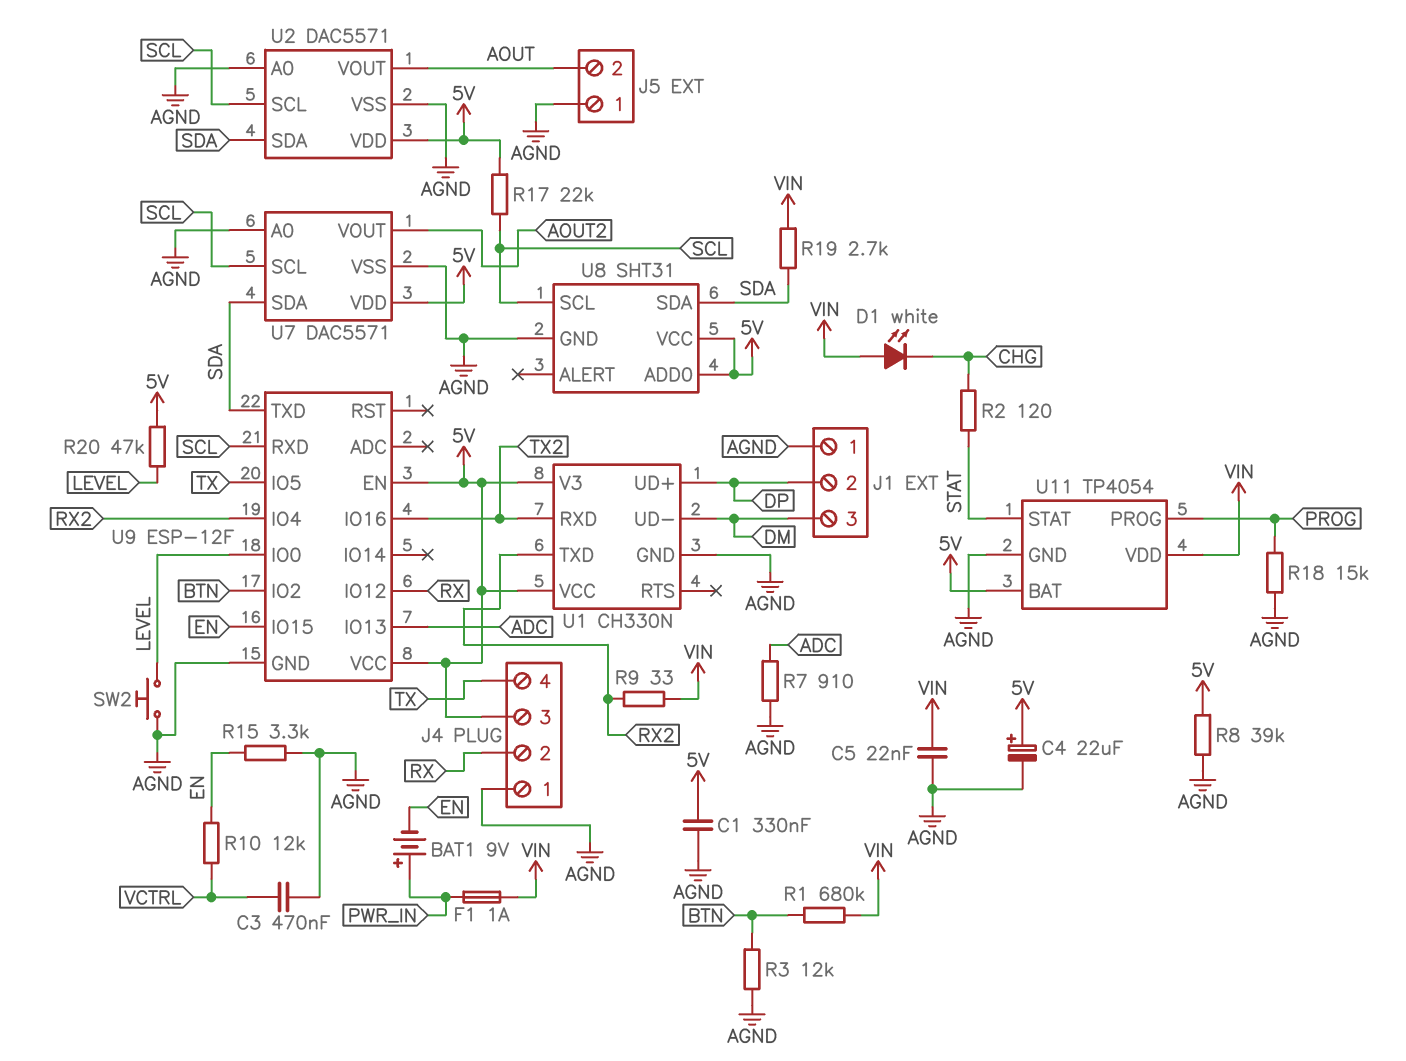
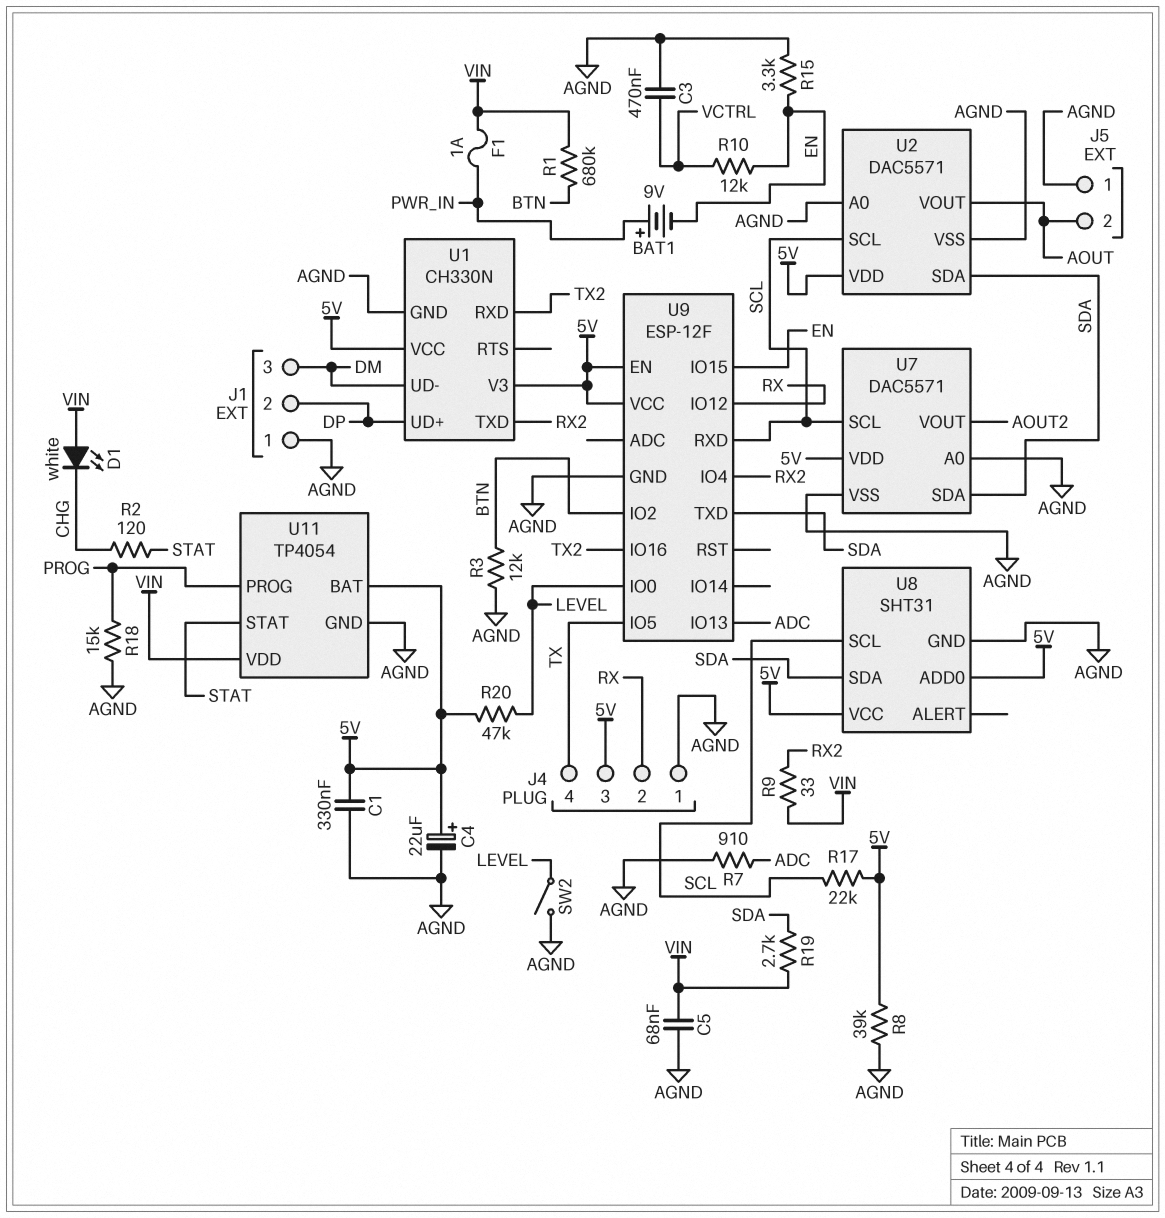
C5: 22nF (AGND, VIN) -> 68nF (AGND, VIN)
SW2: button (AGND, LEVEL) -> switch (AGND, LEVEL)

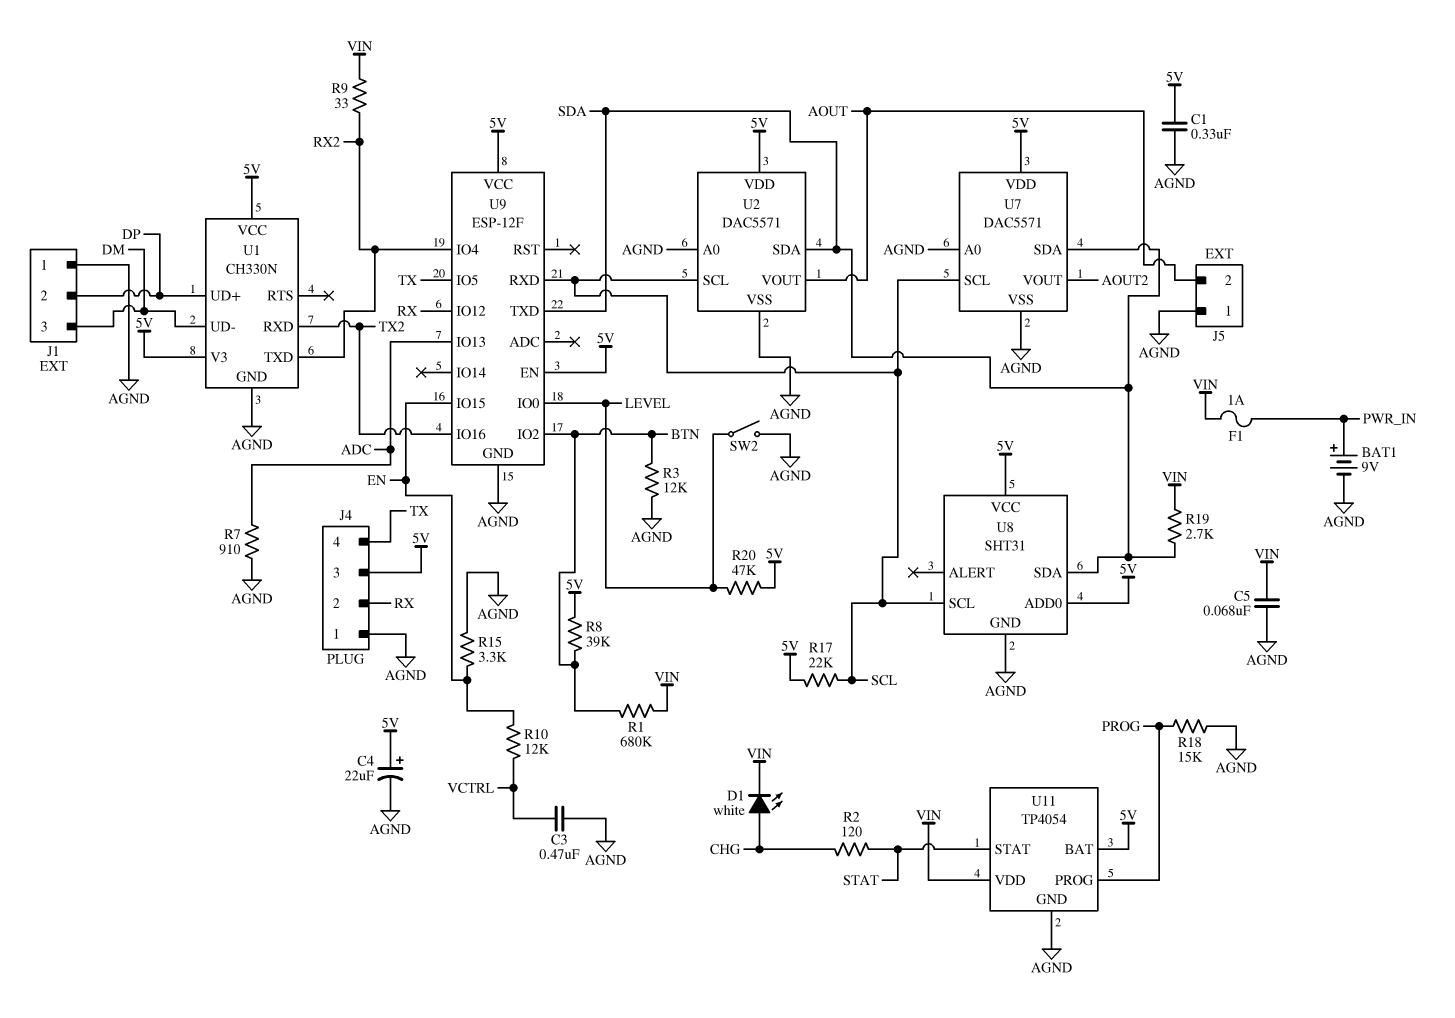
BAT1: 9V (plus PWR_IN, minus EN) -> 9V (plus PWR_IN, minus AGND)
D1: LED white (A VIN, K CHG) -> LED white (A CHG, K VIN)
R8: 39k (5V, AGND) -> 39k (5V, BTN)

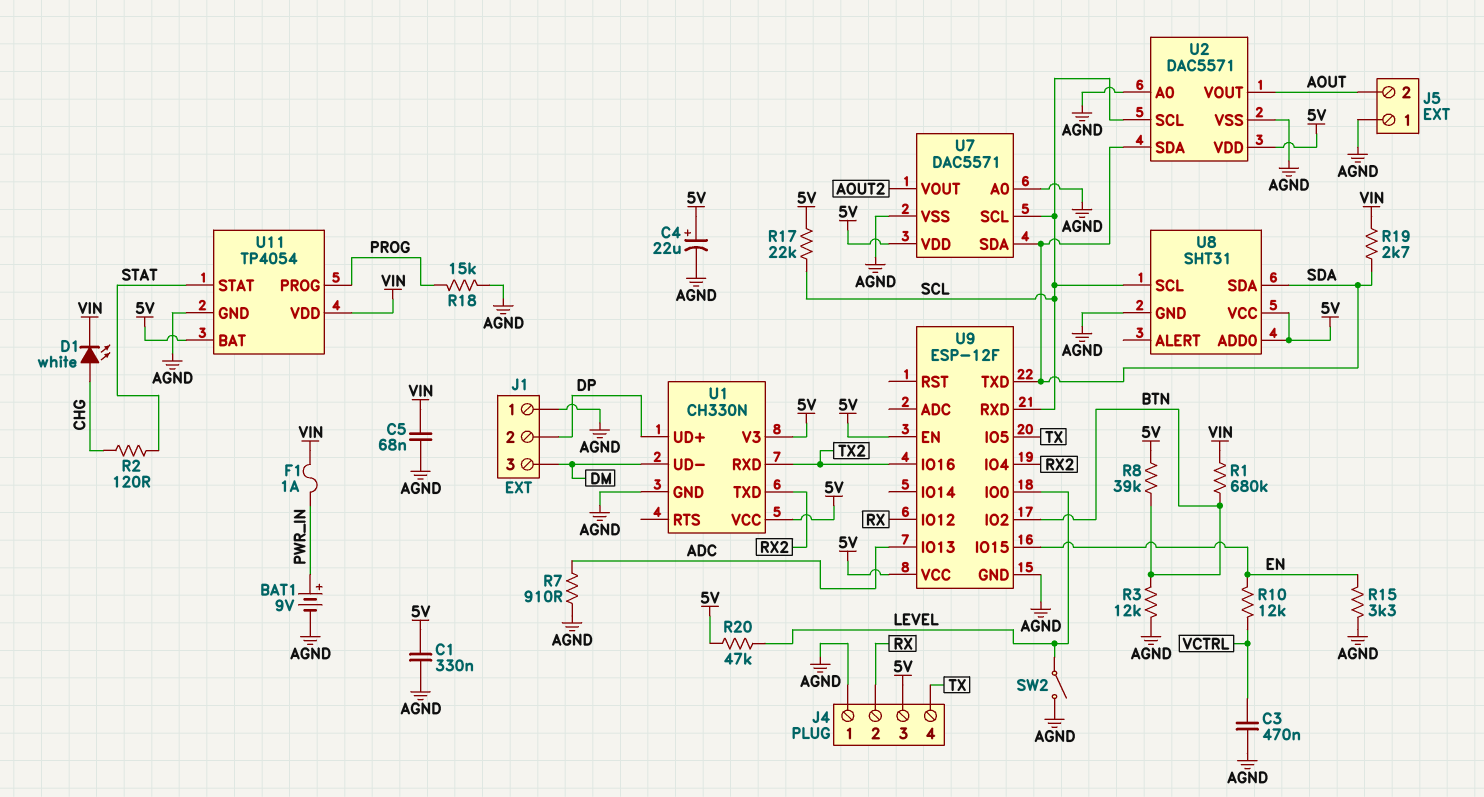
R9: 33 (RX2, VIN) -> none

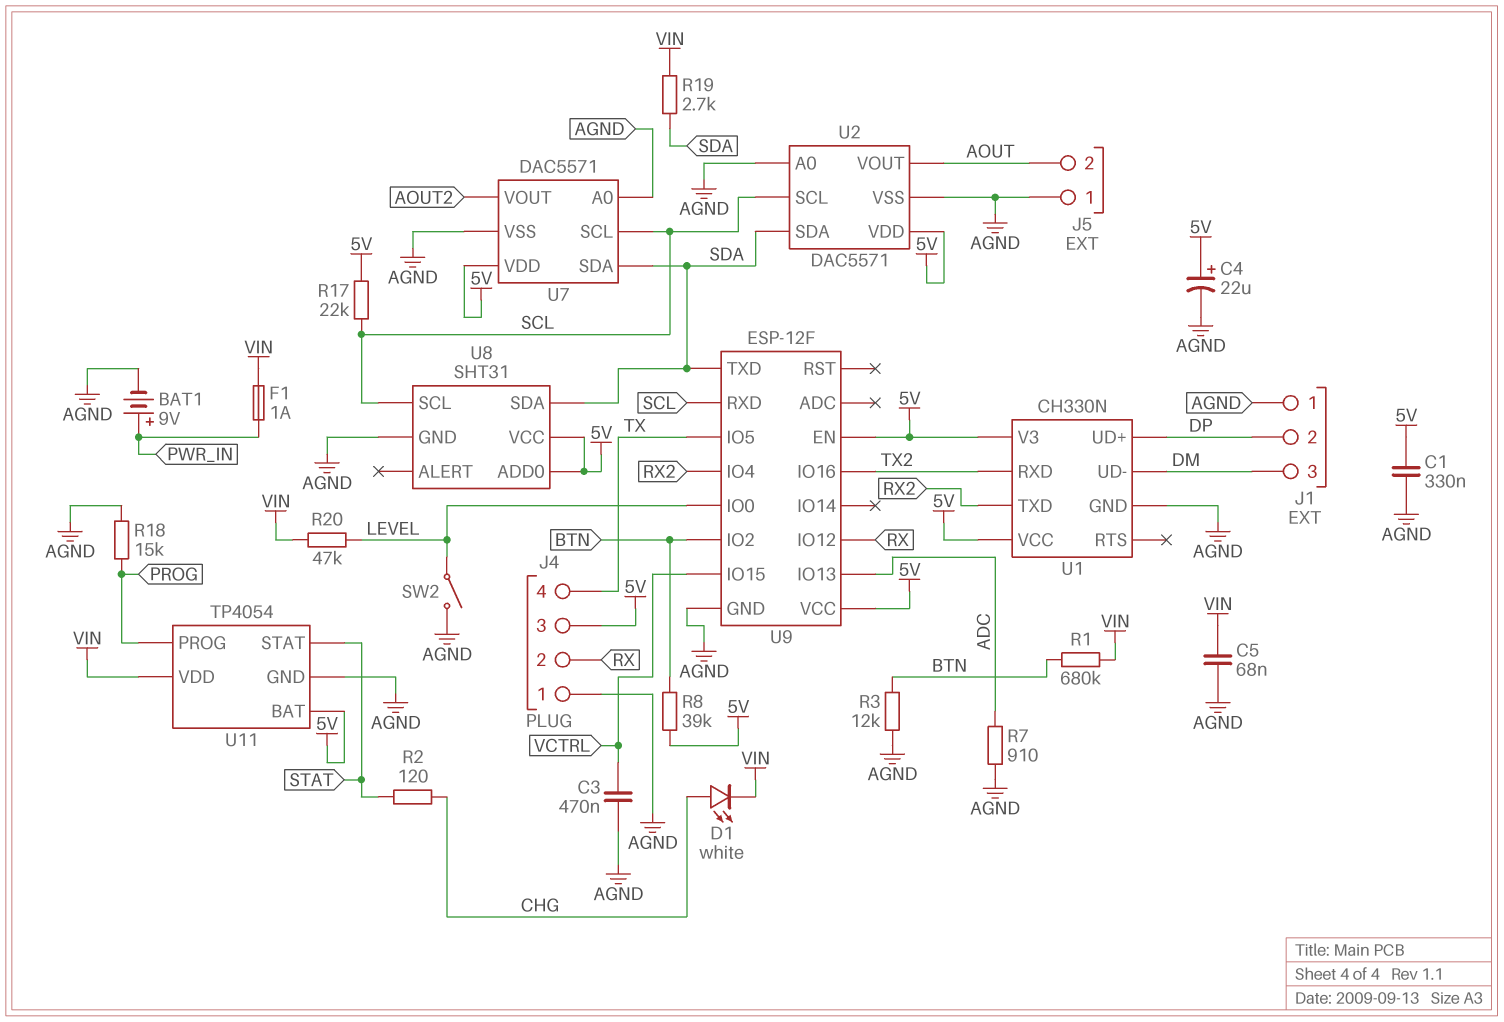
R10: 12k (EN, VCTRL) -> none
R15: 3.3k (AGND, EN) -> none
R20: 47k (5V, LEVEL) -> 47k (LEVEL, VIN)
U9 pin IO15: EN -> VCTRL

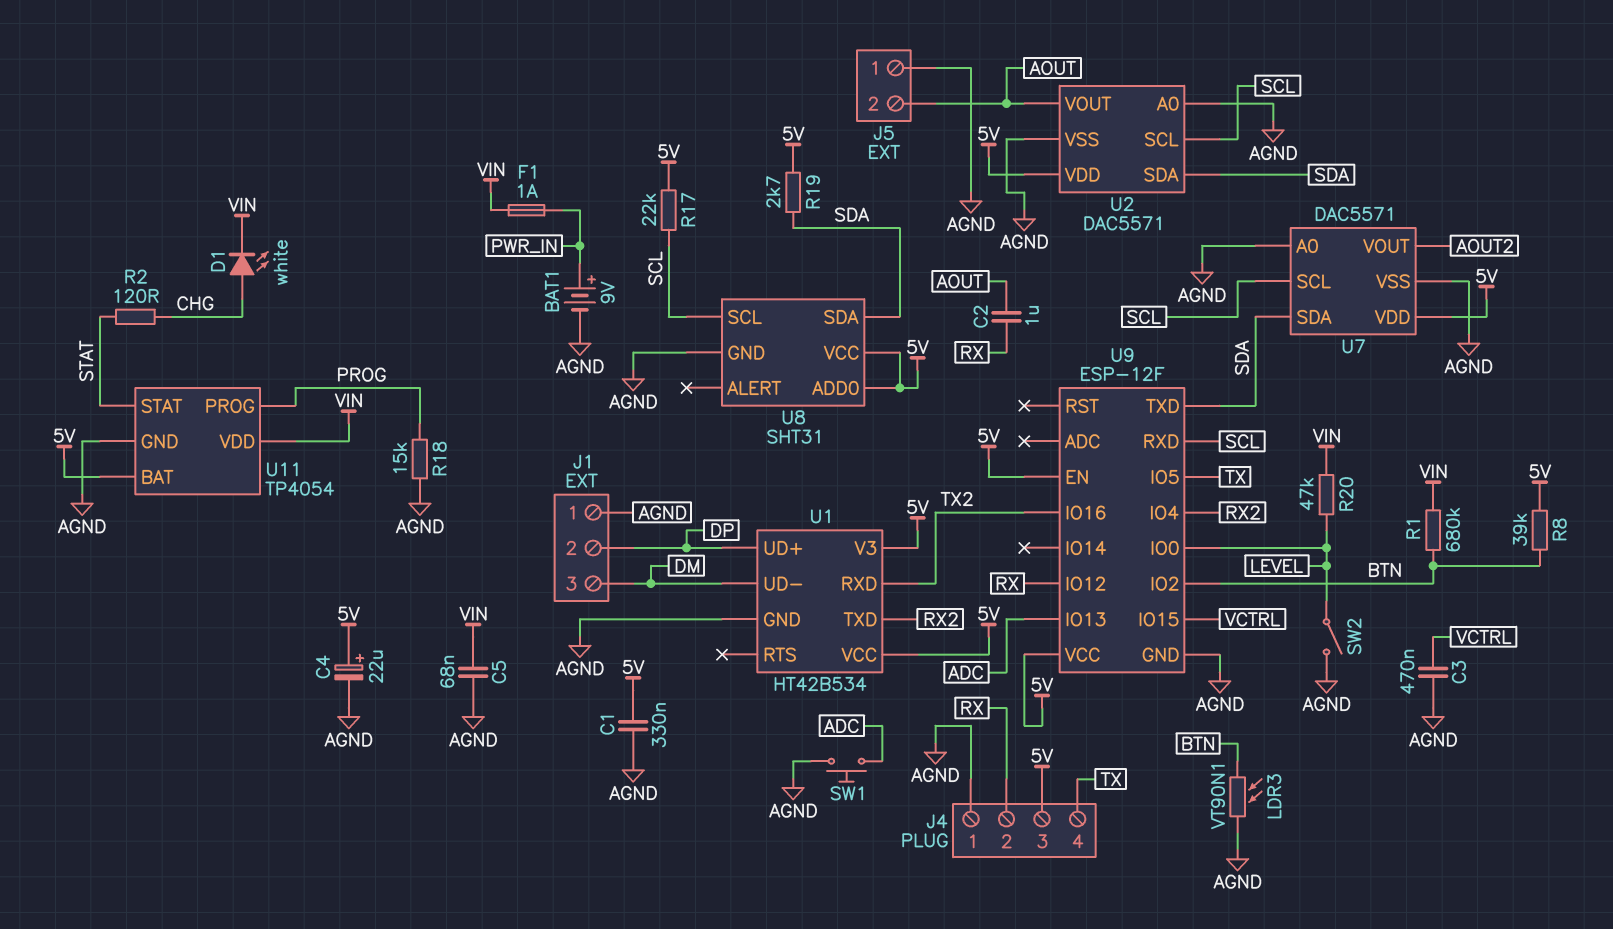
C2: none -> 1uF (AOUT, RX)
LDR3: none -> VT90N1 (AGND, BTN)
R3: 12k (AGND, BTN) -> none
R7: 910 (ADC, AGND) -> none
R19: 2.7k (SDA, VIN) -> 2.7k (5V, SDA)
SW1: none -> button (ADC, AGND)
U1: CH330N -> HT42B534

